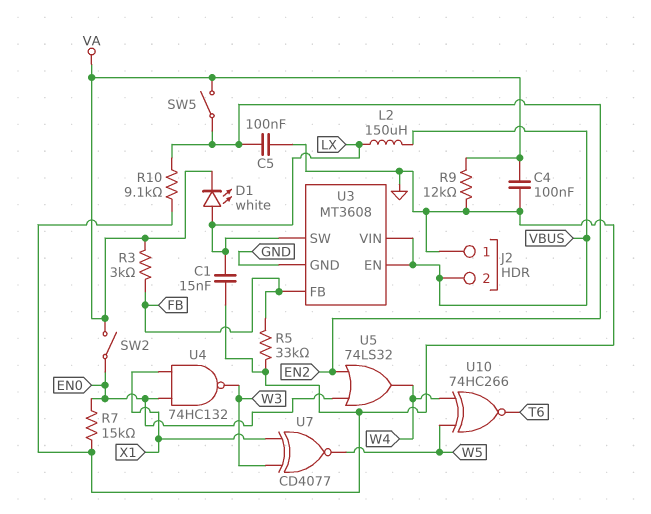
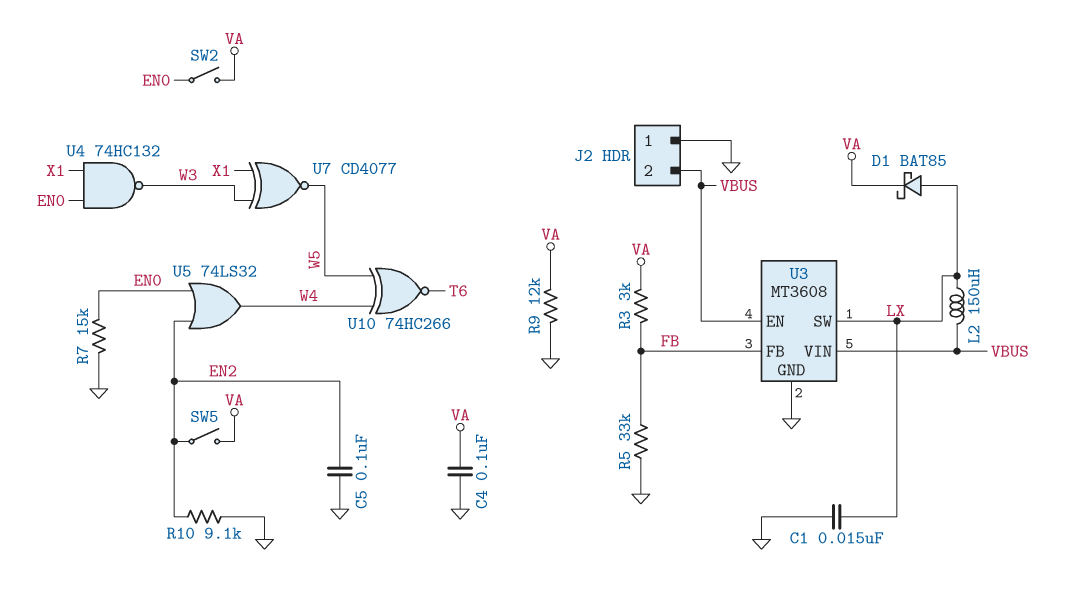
D1: LED white (A LX, K VA) -> schottky BAT85 (A LX, K VA)

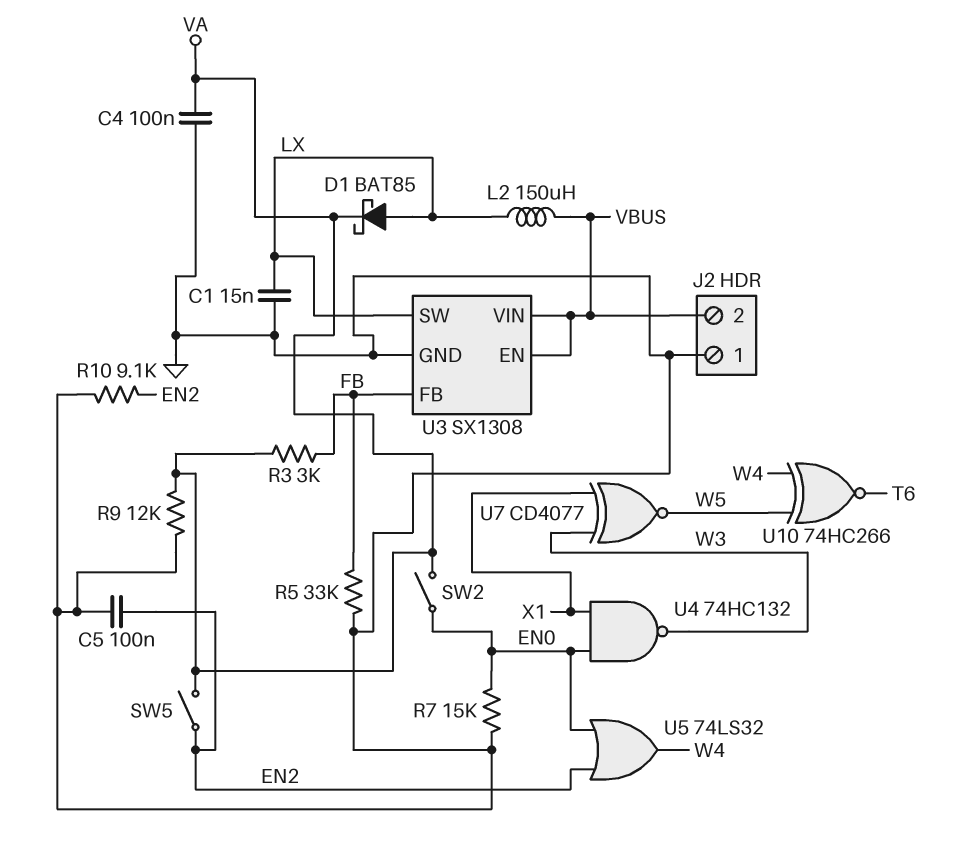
U3: MT3608 -> SX1308

